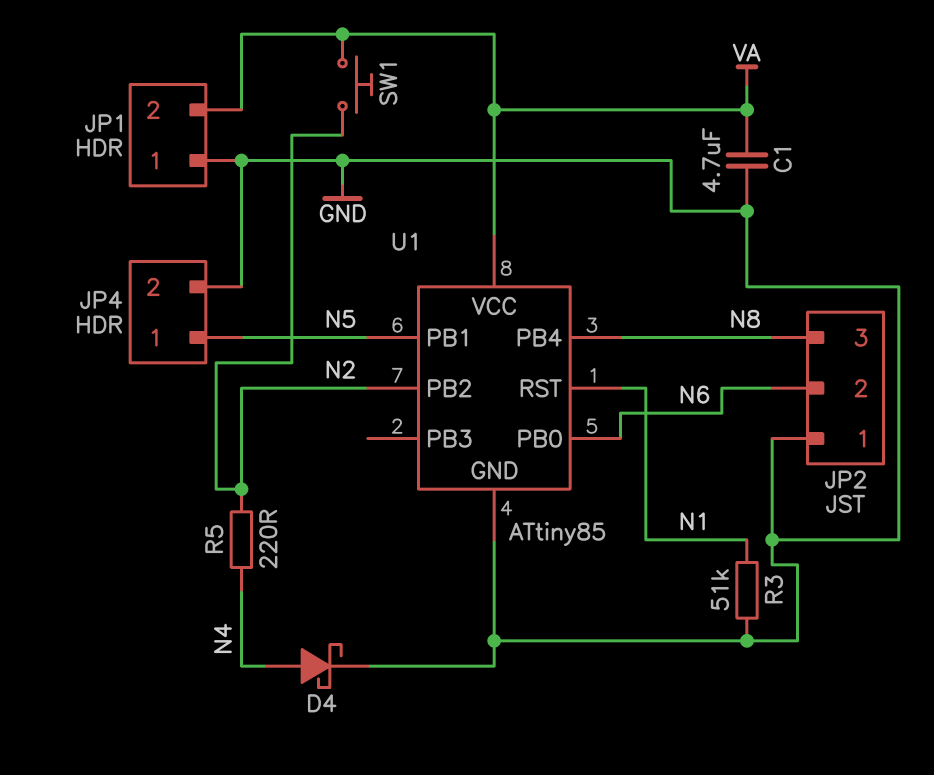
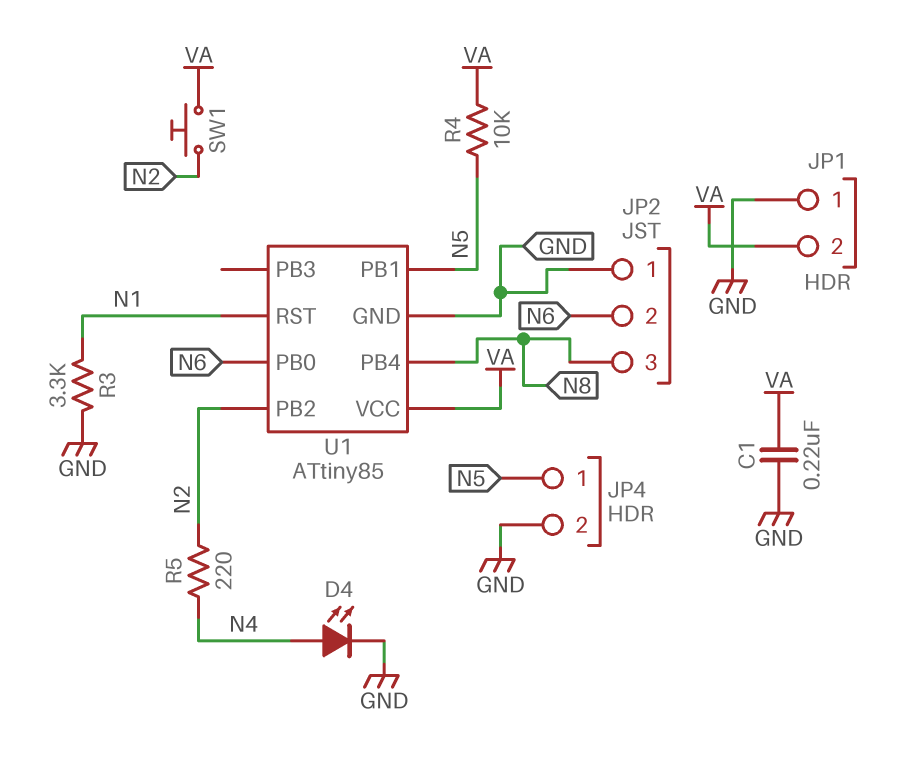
C1: 4.7uF (GND, VA) -> 220nF (GND, VA)
D4: schottky (A N4, K GND) -> LED (A N4, K GND)
R3: 51k (GND, N1) -> 3.3k (GND, N1)
R4: none -> 10k (N5, VA)

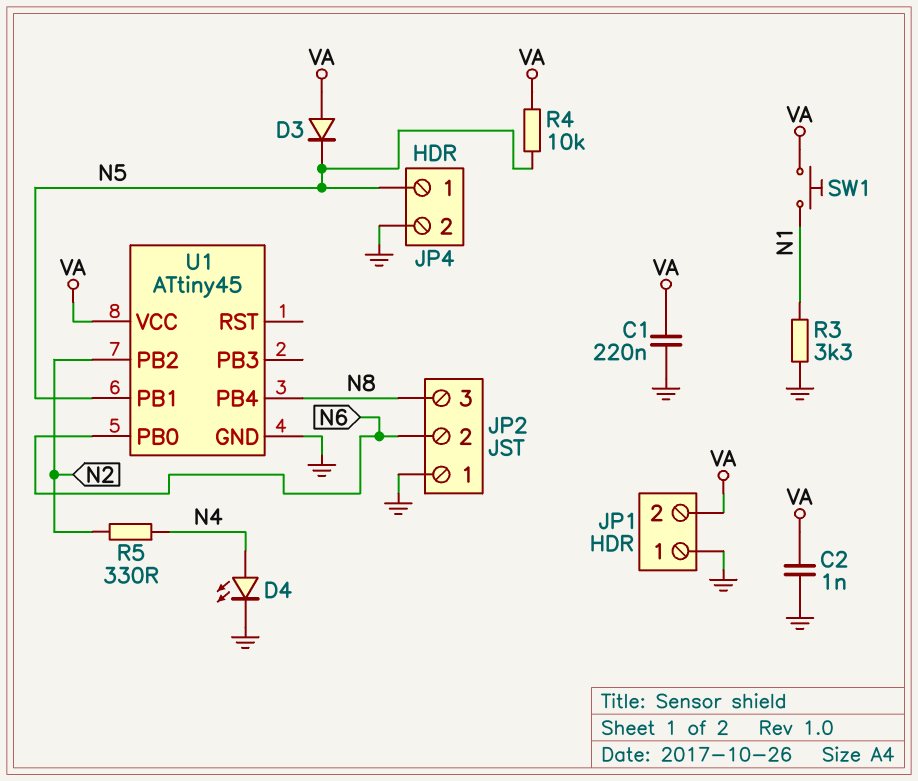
C2: none -> 1nF (GND, VA)
D3: none -> diode (A VA, K N5)
R5: 220 (N2, N4) -> 330 (N2, N4)
SW1: button (N2, VA) -> button (N1, VA)
U1: ATtiny85 -> ATtiny45
U1 pin RST: N1 -> none

